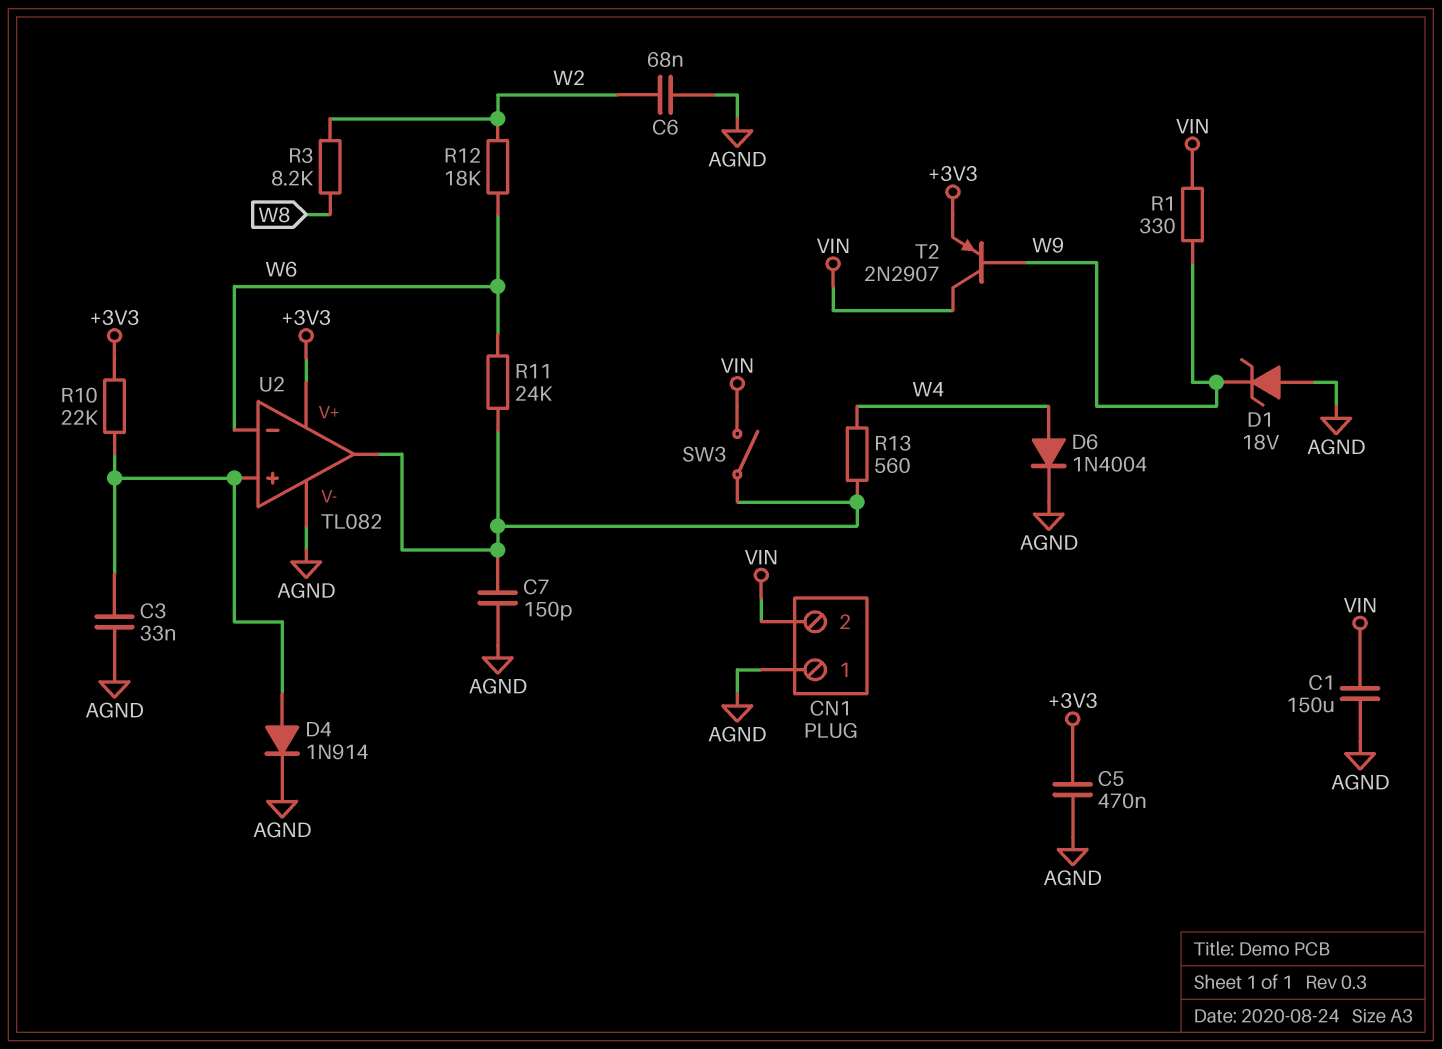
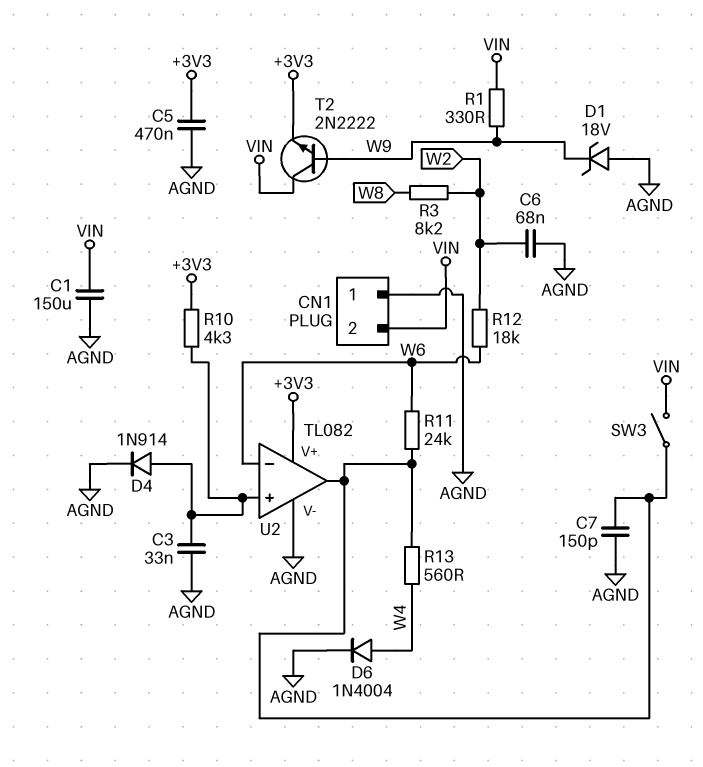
R10: 22k (+3V3, U2/in+) -> 4.3k (+3V3, U2/in+)
T2: PNP 2N2907 (B W9, C VIN, E +3V3) -> NPN 2N2222 (B W9, C VIN, E +3V3)

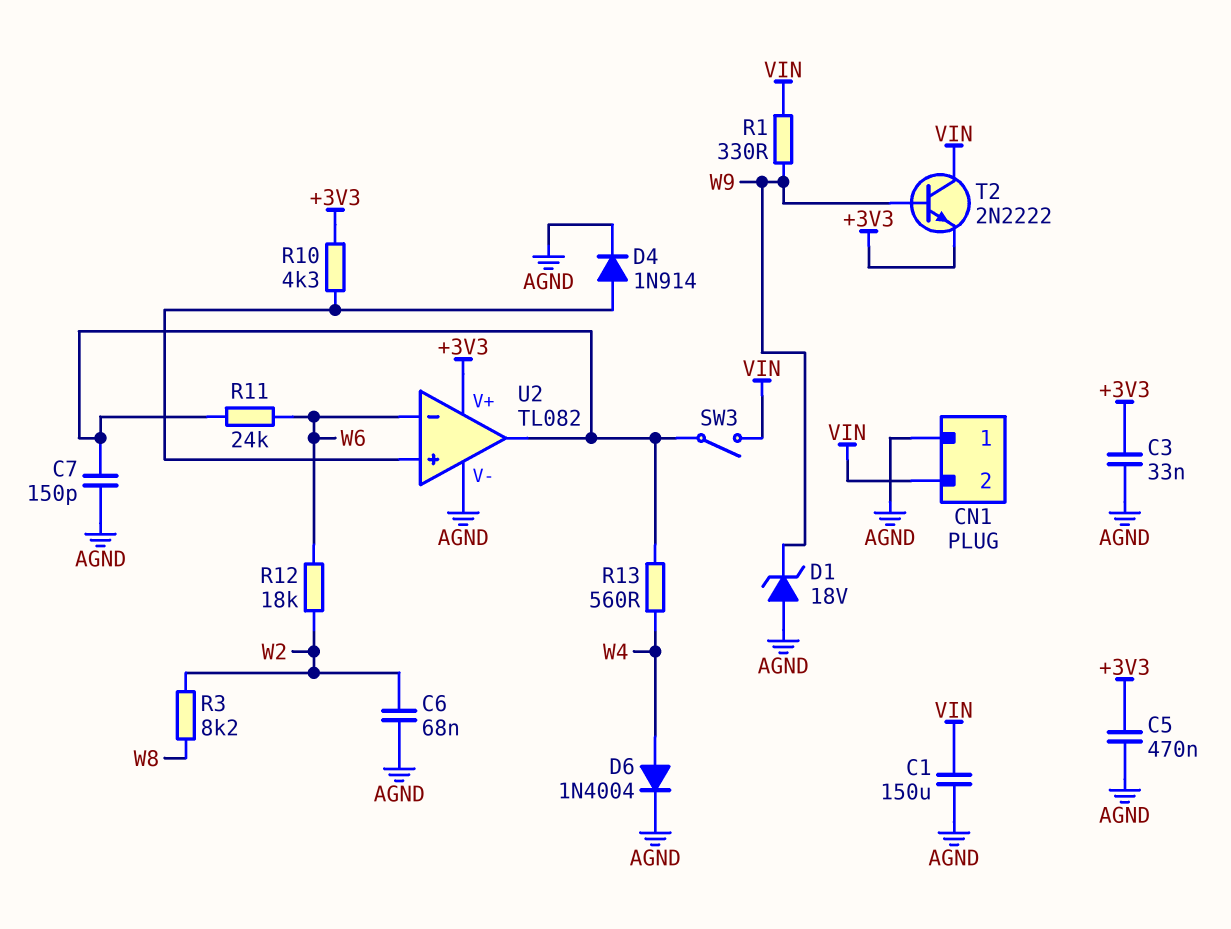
C3: 33nF (AGND, U2/in+) -> 33nF (+3V3, AGND)

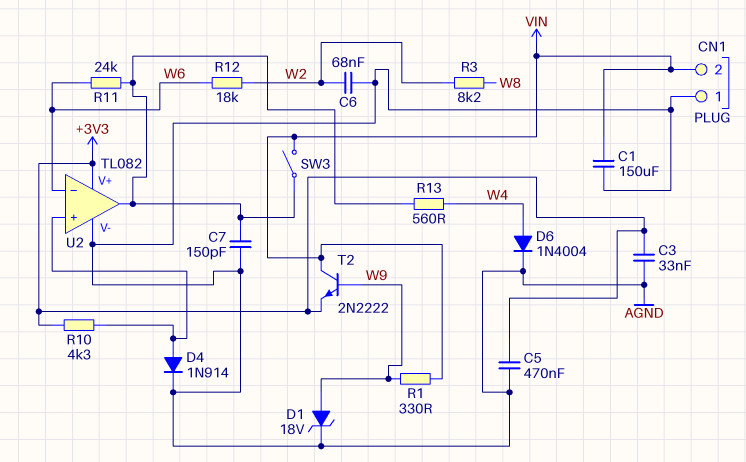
D1: zener 18V (A AGND, K W9) -> zener 18V (A W9, K AGND)

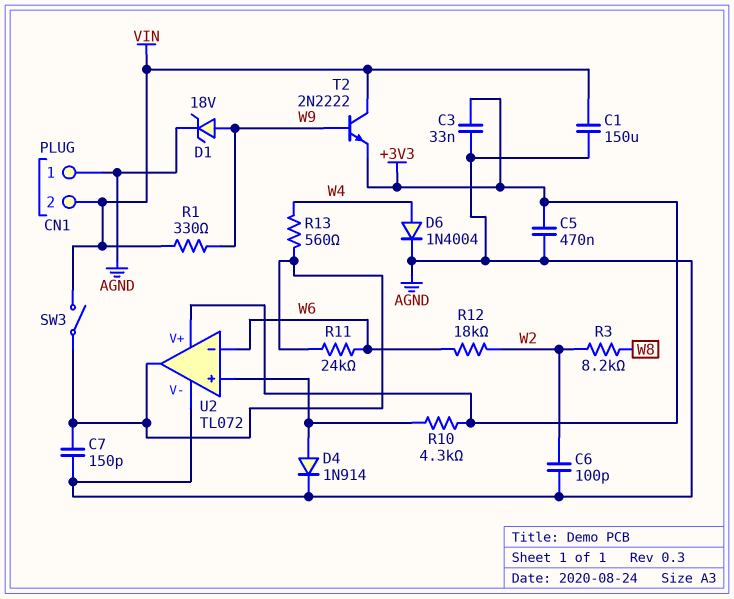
C6: 68nF (AGND, W2) -> 100pF (AGND, W2)
U2: TL082 -> TL072

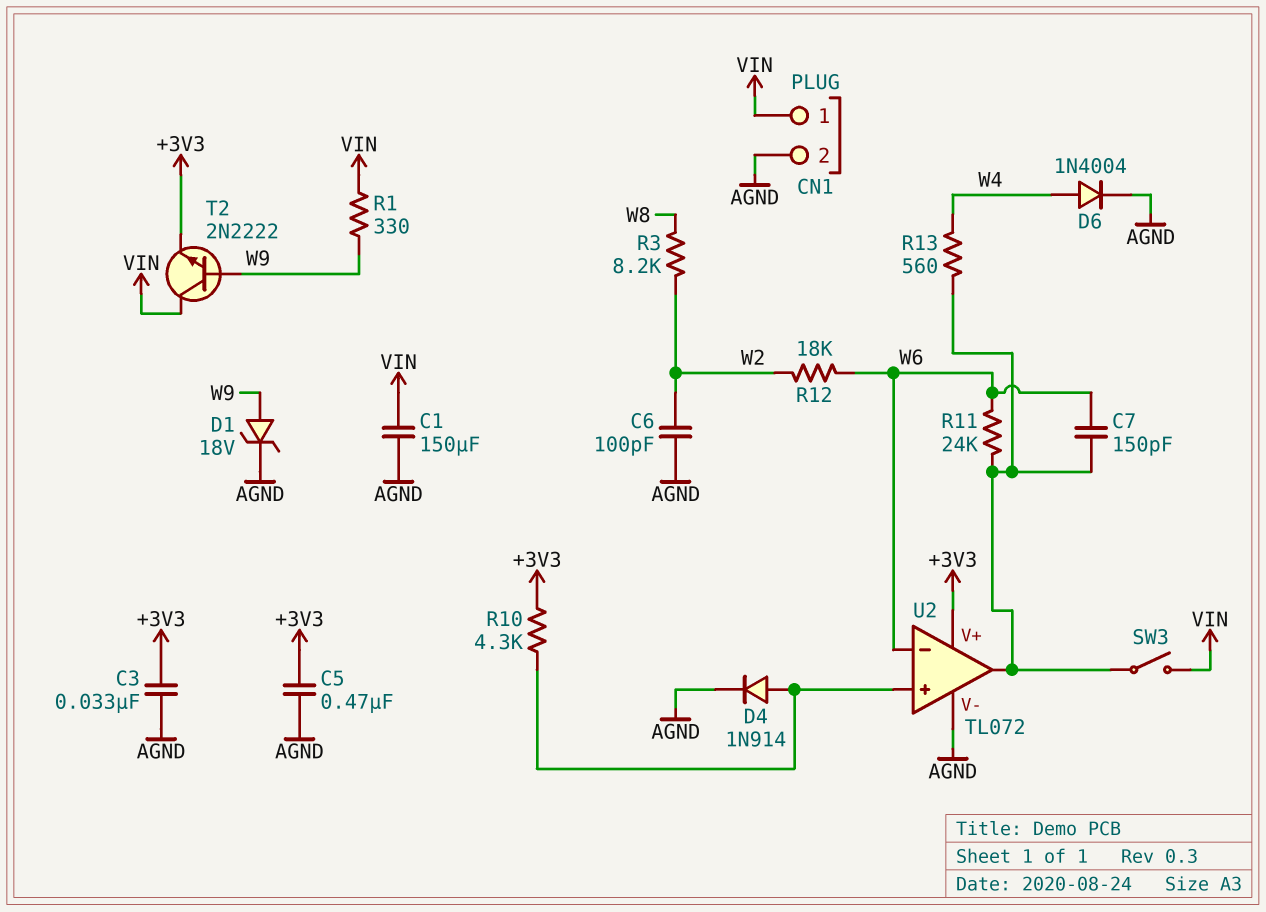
C7: 150pF (AGND, U2/out) -> 150pF (U2/out, W6)
CN1 pin 1: AGND -> VIN
CN1 pin 2: VIN -> AGND

